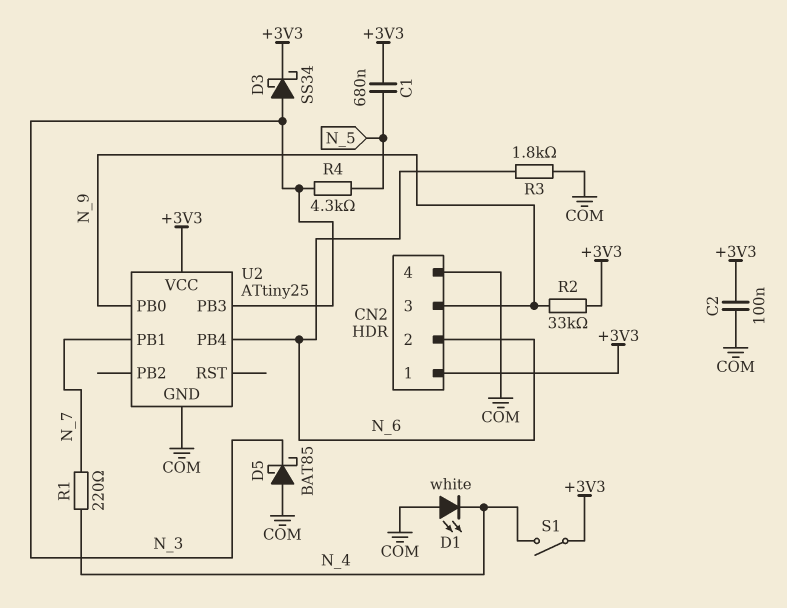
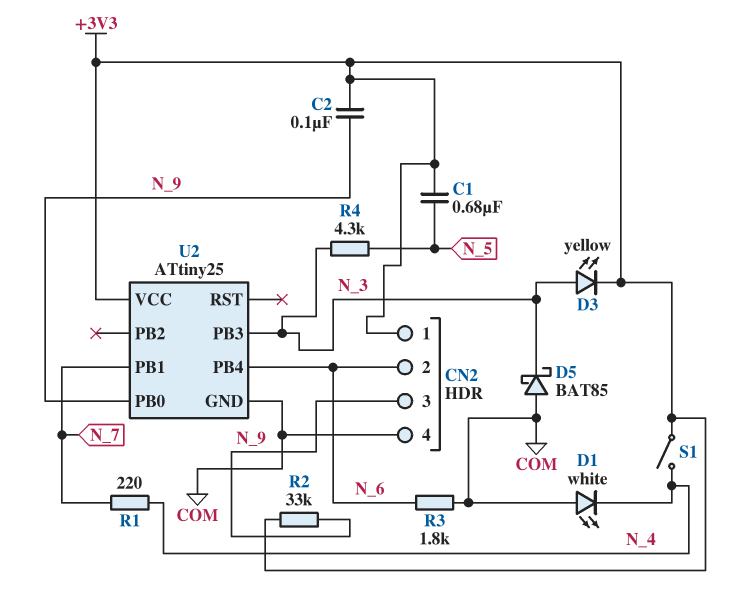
C2: 100nF (+3V3, COM) -> 100nF (+3V3, N_9)
D3: schottky SS34 (A N_3, K +3V3) -> LED yellow (A N_3, K +3V3)

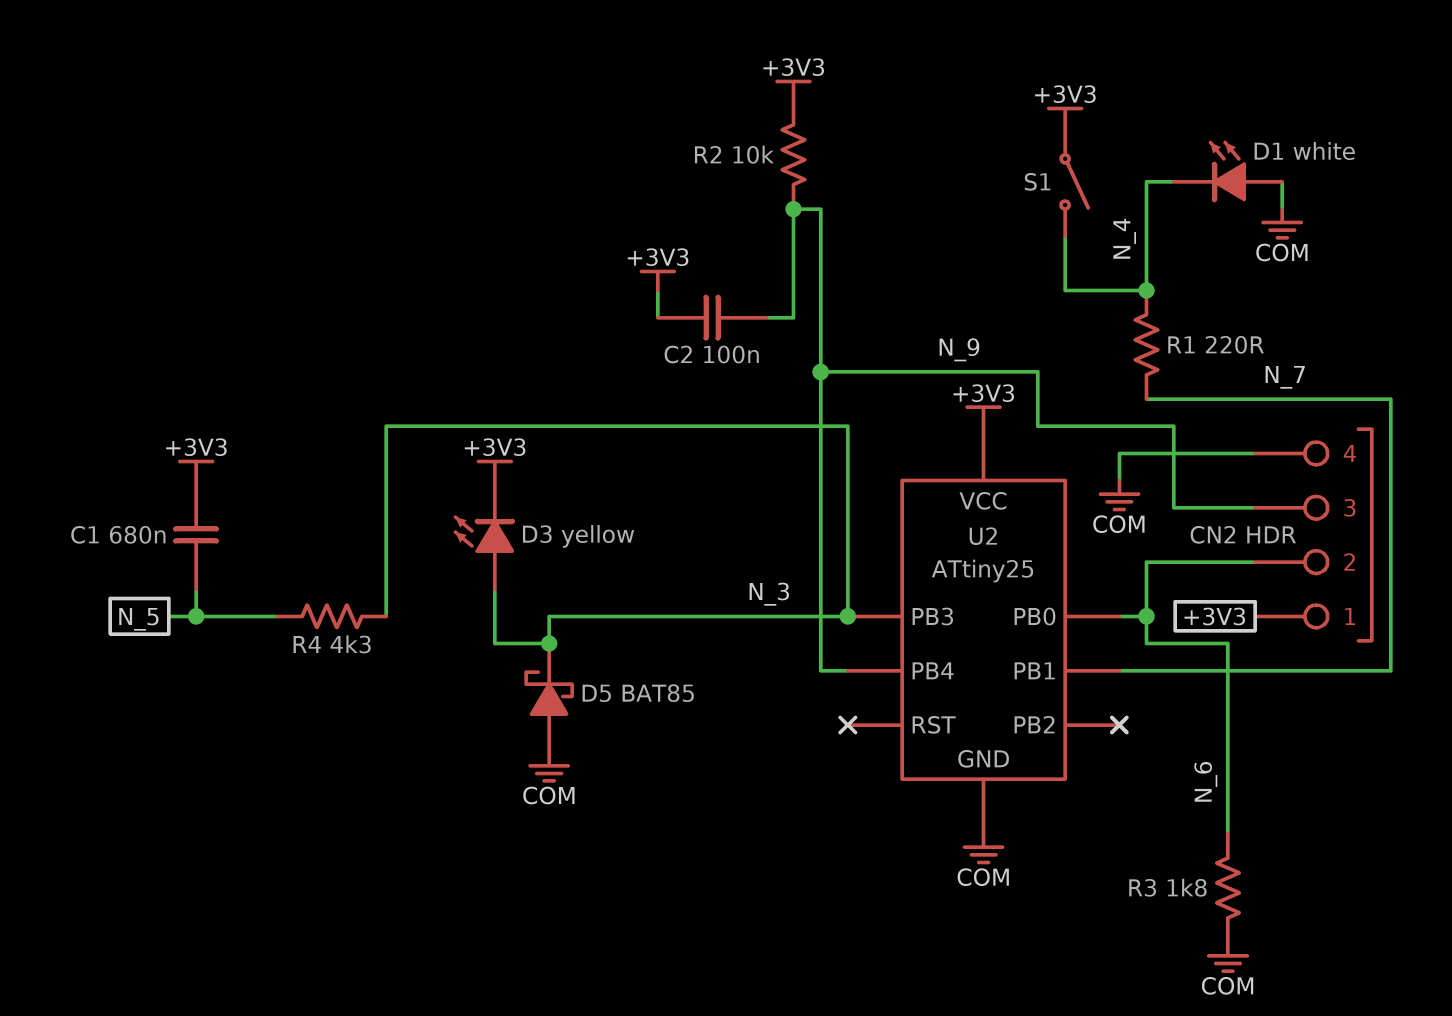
R2: 33k (+3V3, N_9) -> 10k (+3V3, N_9)
U2 pin PB0: N_9 -> N_6
U2 pin PB4: N_6 -> N_9

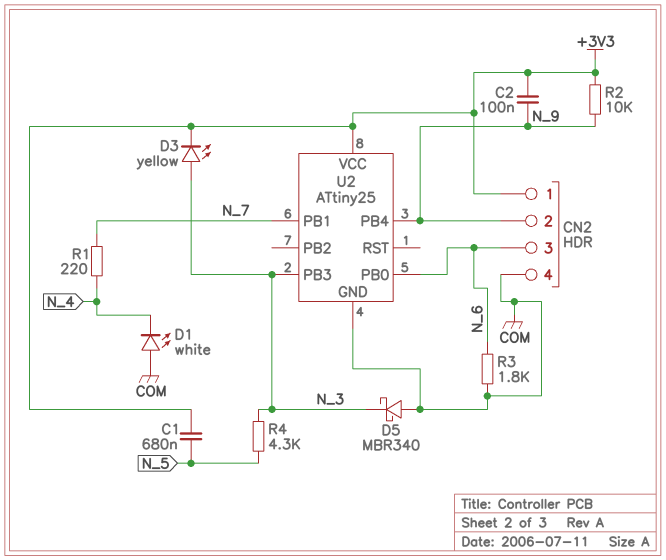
CN2 pin 2: N_6 -> N_9
CN2 pin 3: N_9 -> N_6
D5: schottky BAT85 (A COM, K N_3) -> schottky MBR340 (A COM, K N_3)
S1: switch (+3V3, N_4) -> none

